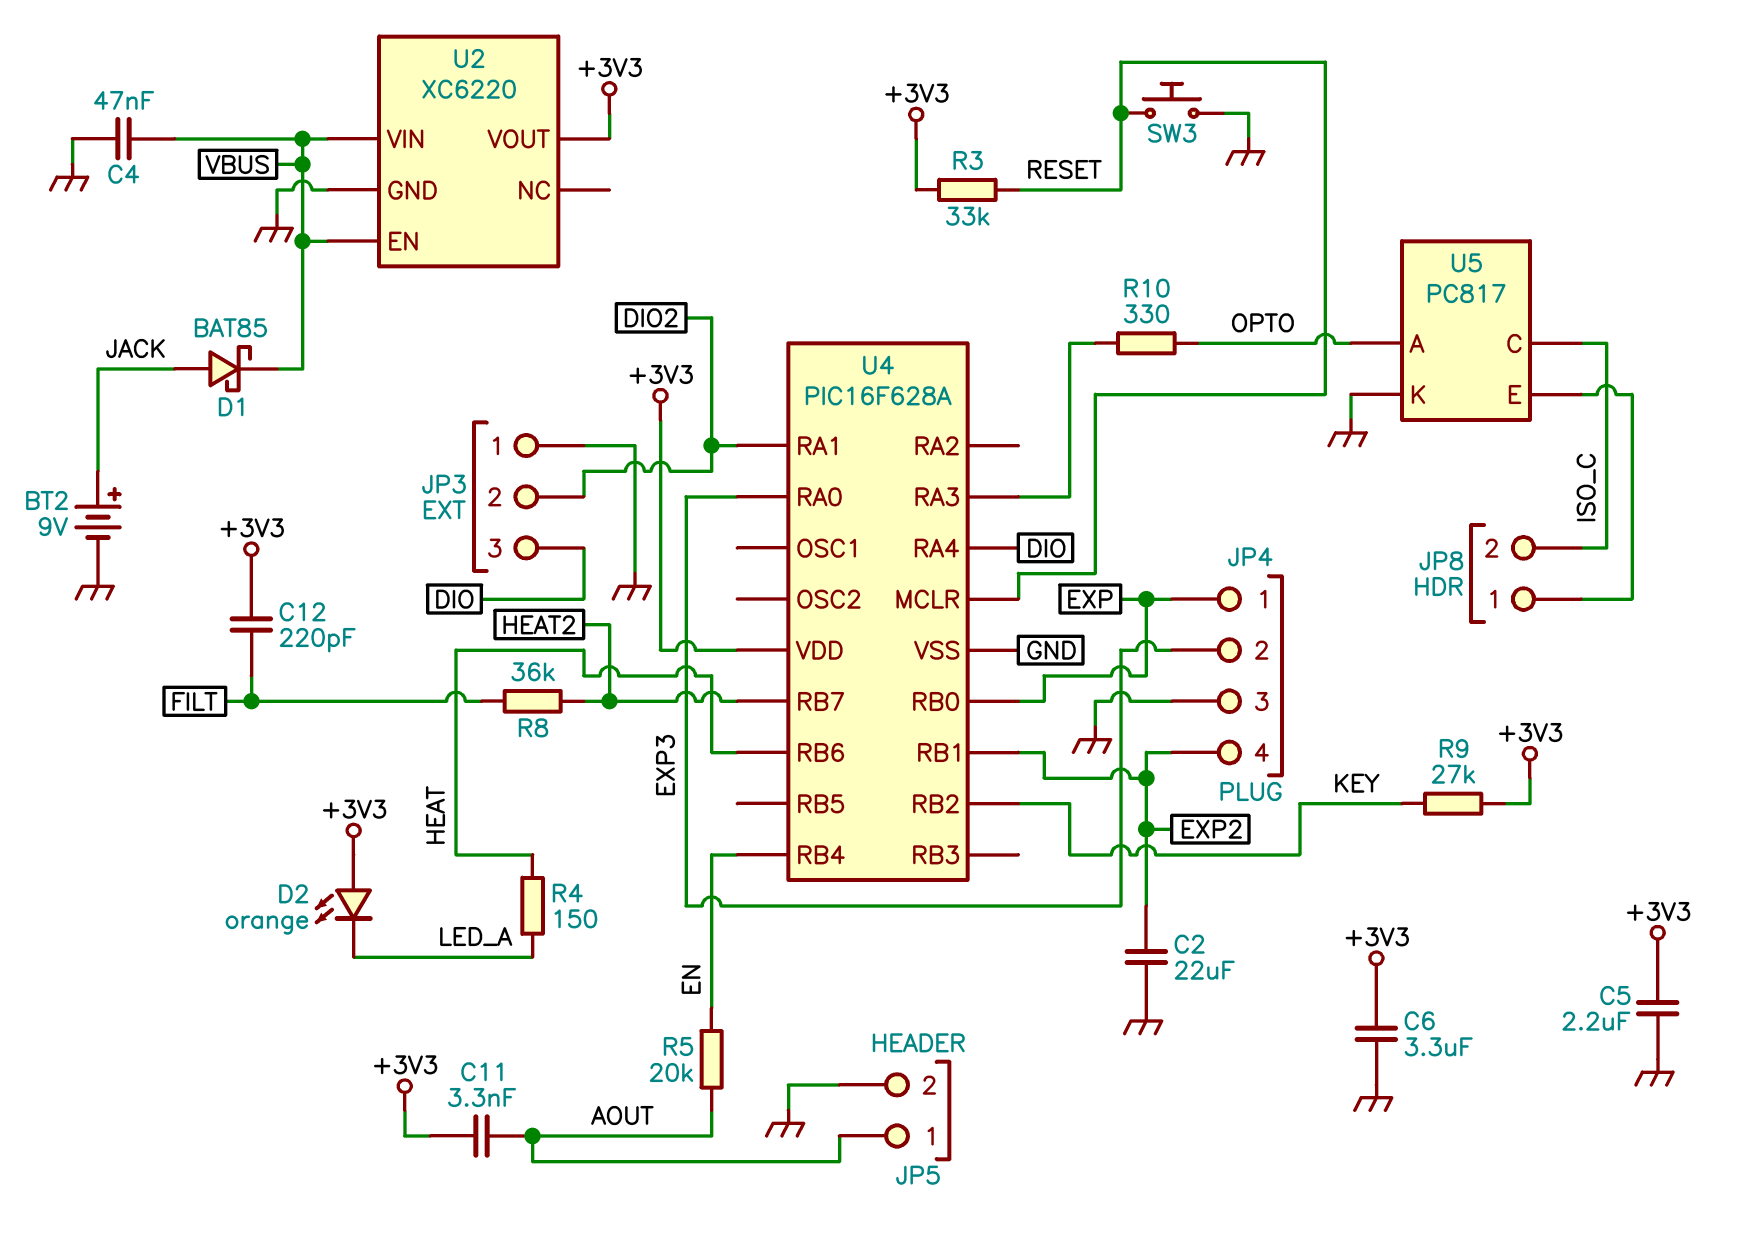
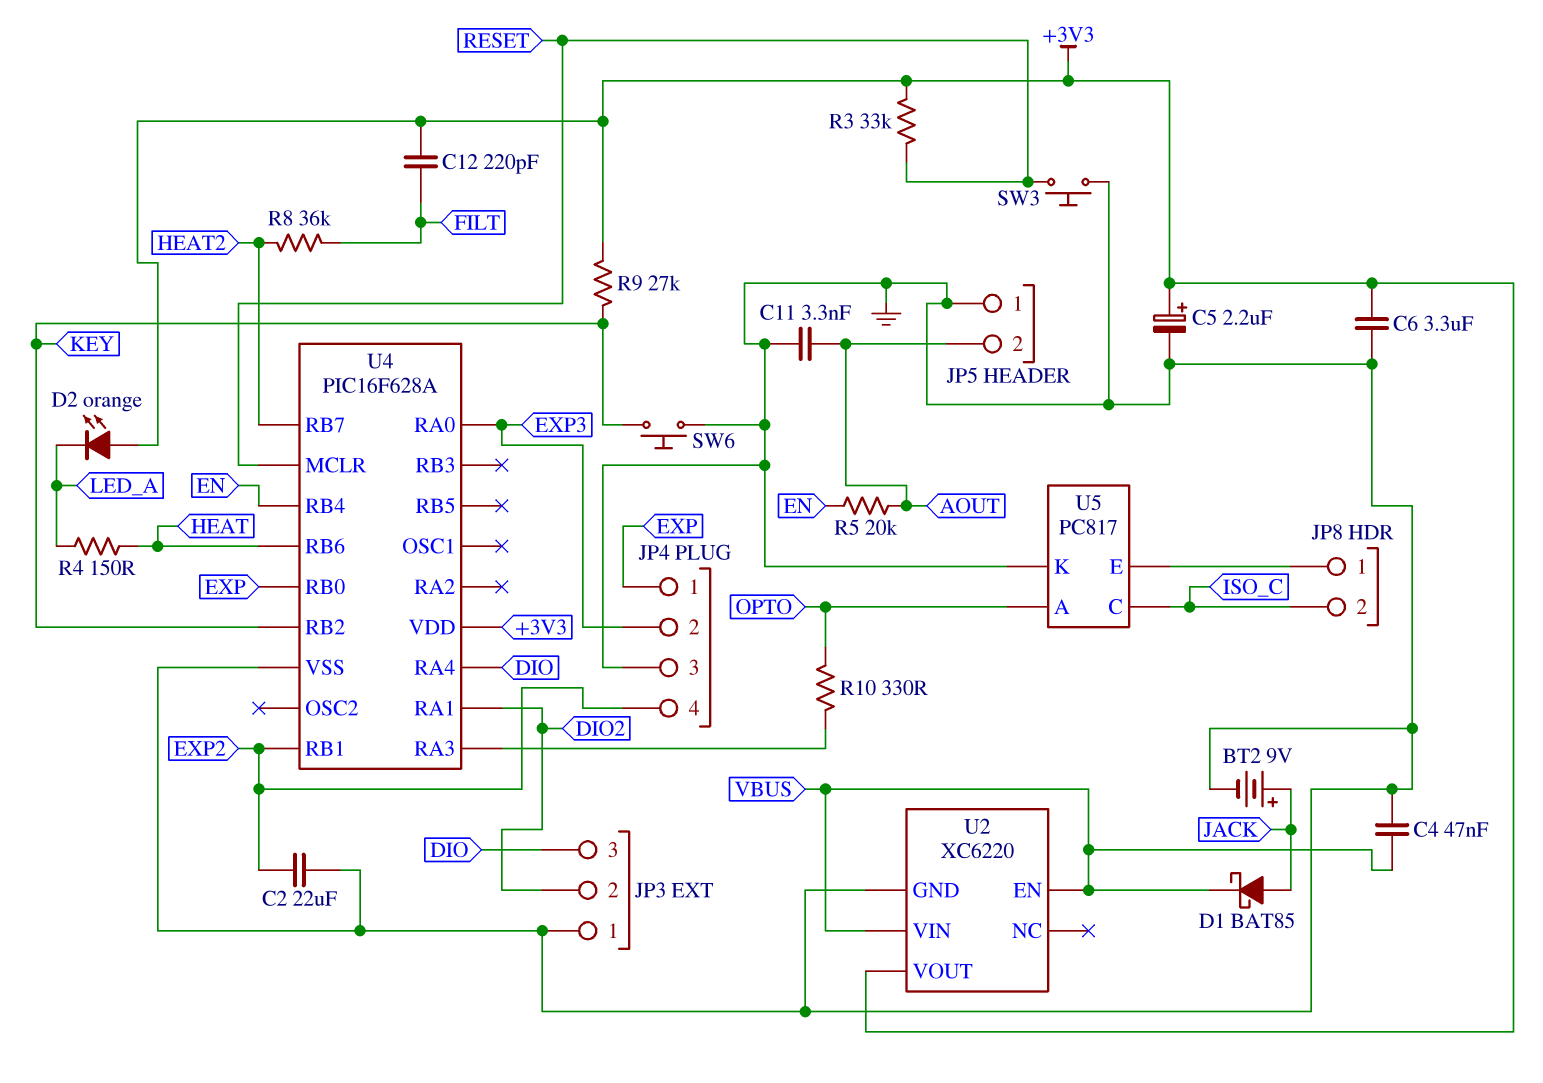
C5: 2.2uF (+3V3, GND) -> 2.2uF (plus +3V3, minus GND)
C11: 3.3nF (+3V3, AOUT) -> 3.3nF (AOUT, GND)
JP5 pin 1: AOUT -> GND
JP5 pin 2: GND -> AOUT
SW6: none -> button (GND, KEY)

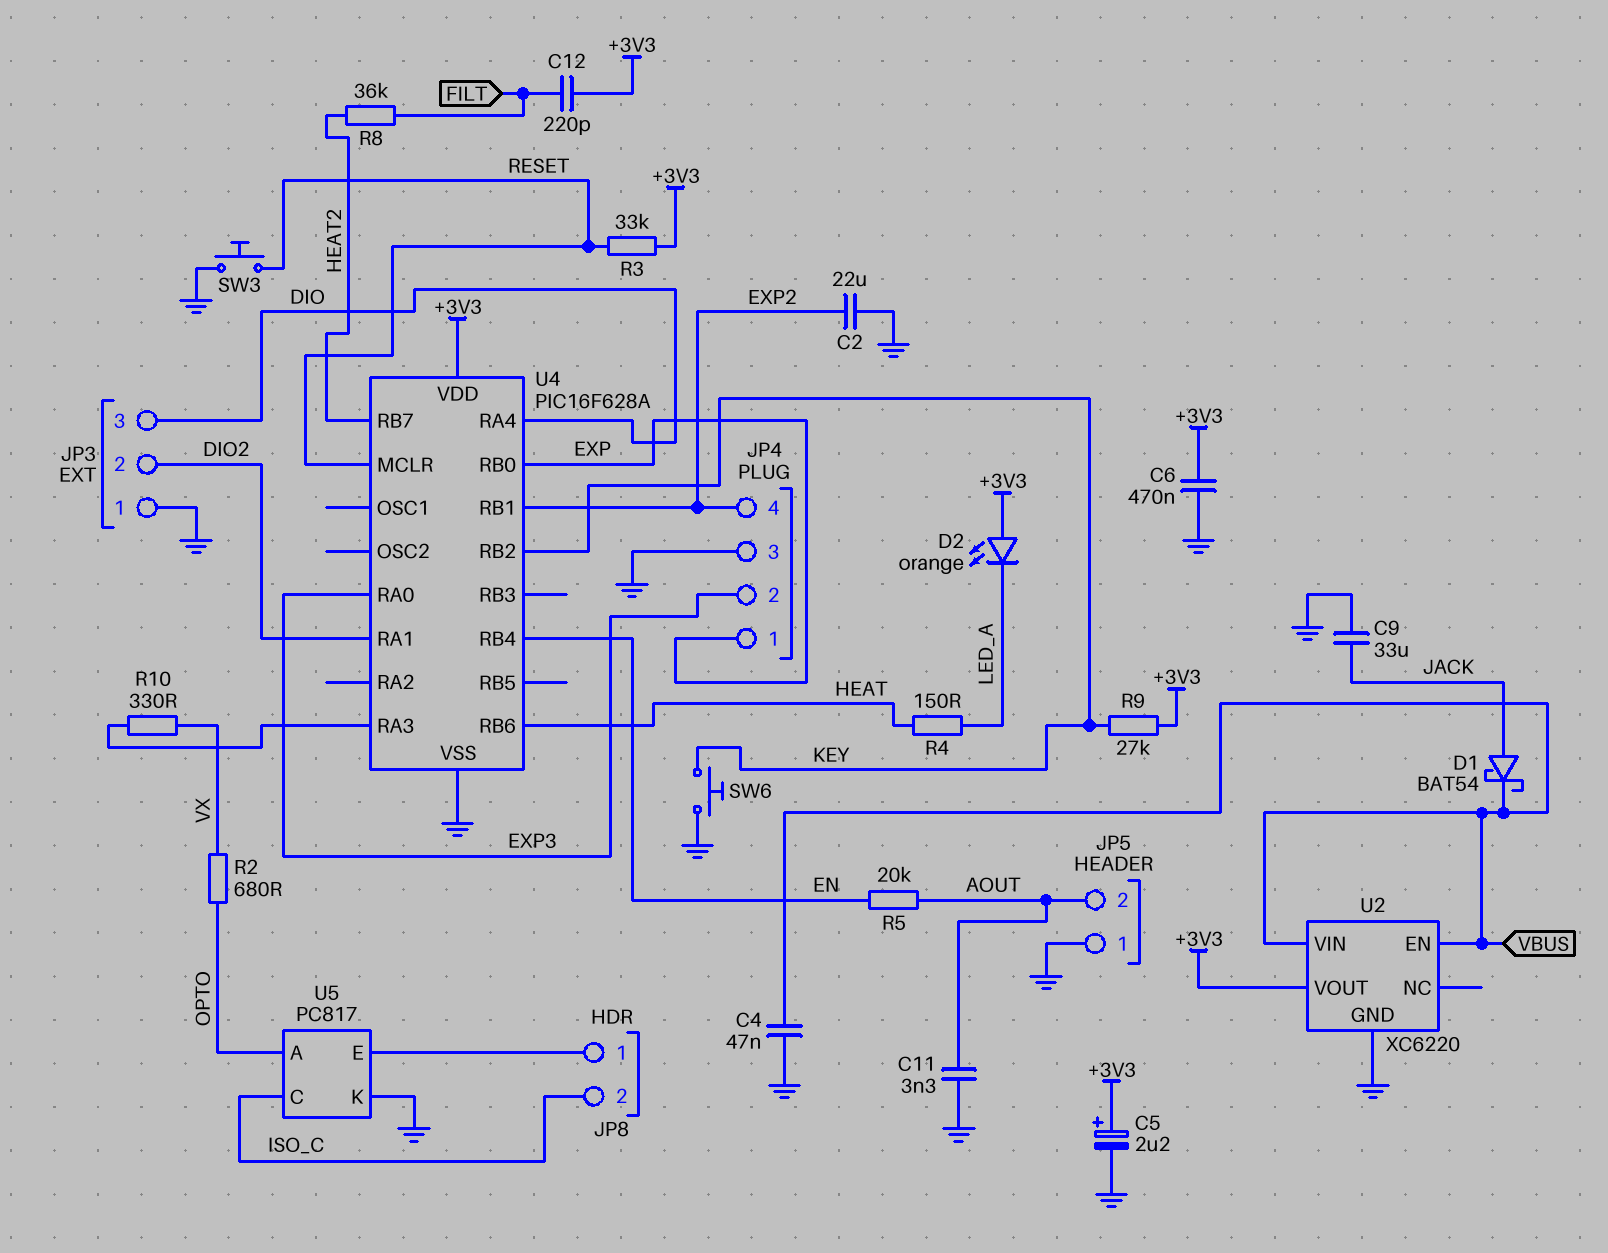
BT2: 9V (plus JACK, minus GND) -> none
C6: 3.3uF (+3V3, GND) -> 470nF (+3V3, GND)
C9: none -> 33uF (GND, JACK)
D1: schottky BAT85 (A JACK, K VBUS) -> schottky BAT54 (A JACK, K VBUS)
R2: none -> 680 (OPTO, VX)
R10: 330 (OPTO, U4/RA3) -> 330 (U4/RA3, VX)

